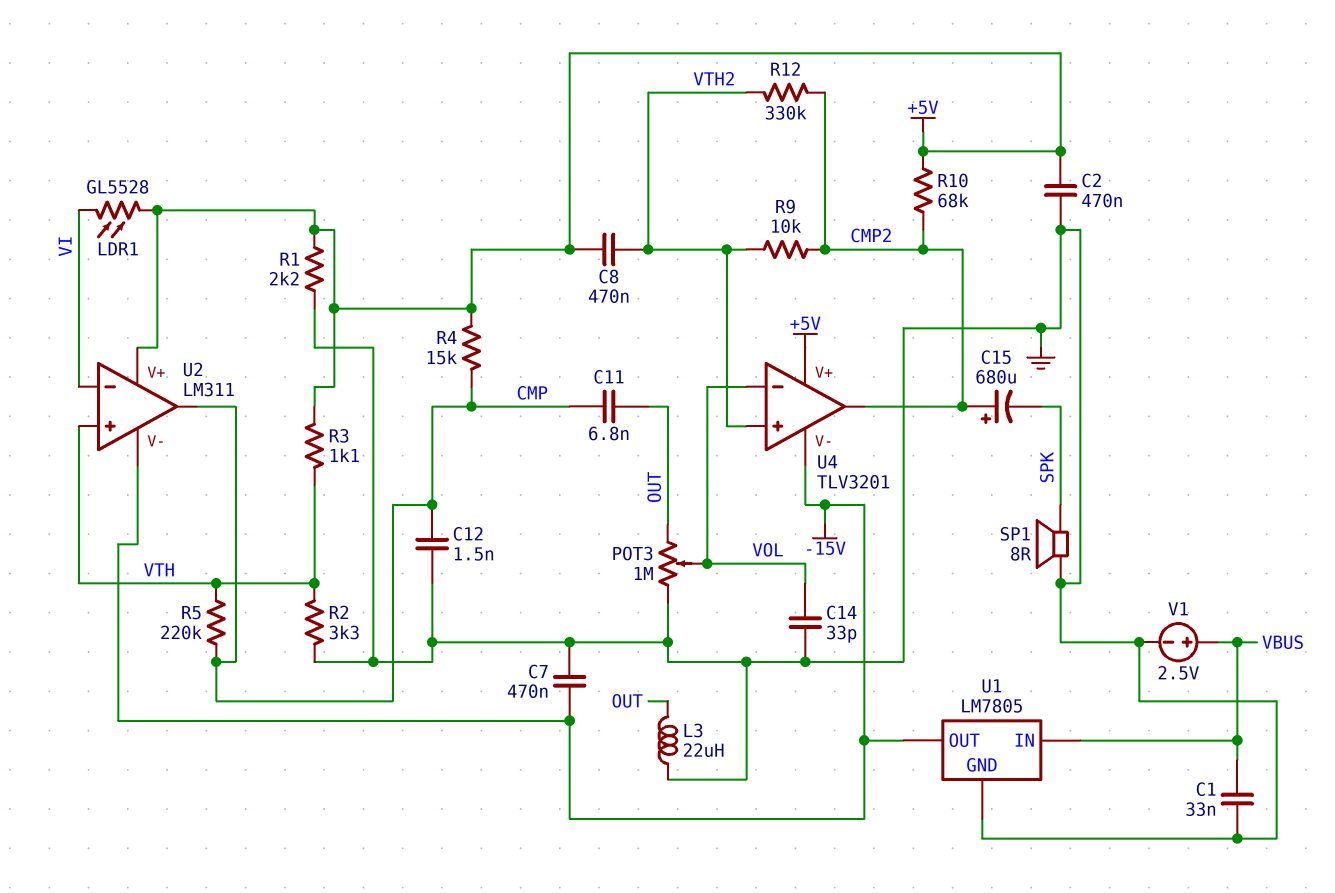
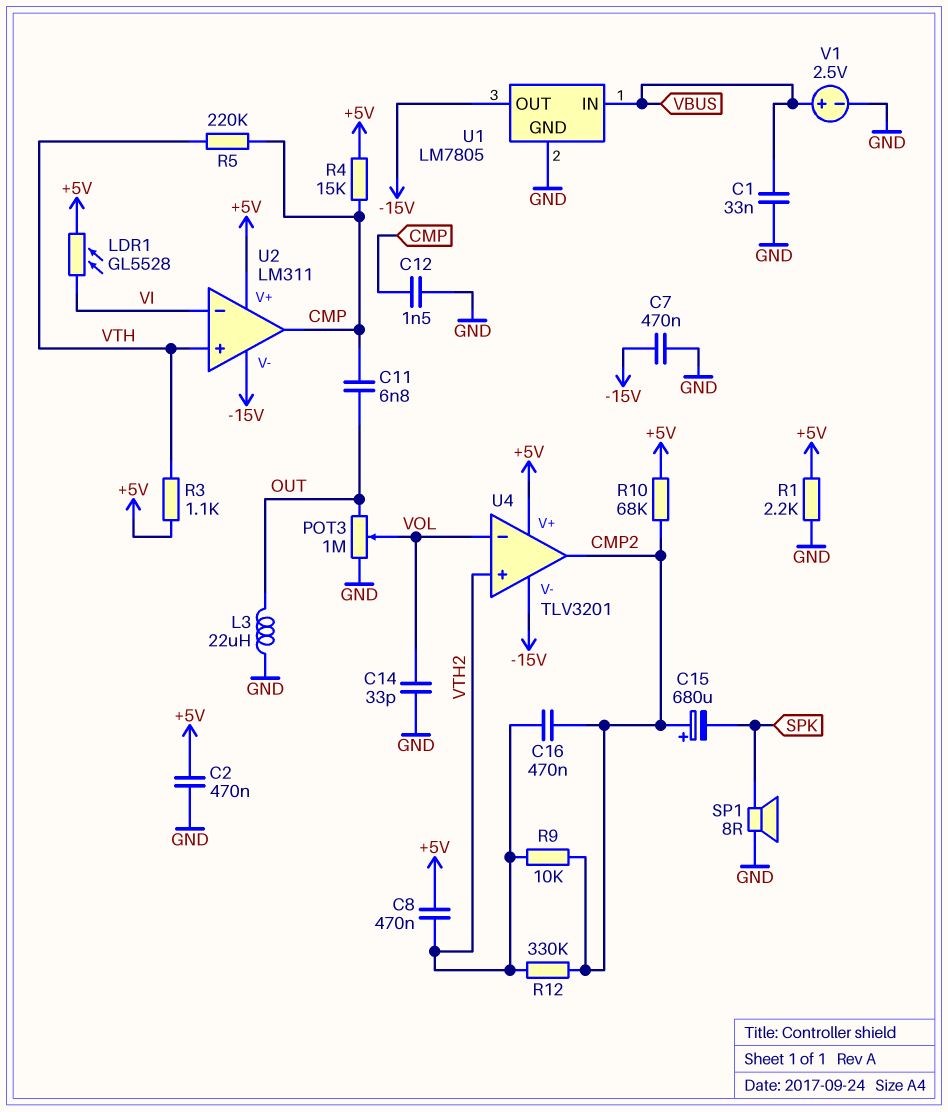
C16: none -> 470nF (CMP2, VTH2)
R2: 3.3k (GND, VTH) -> none

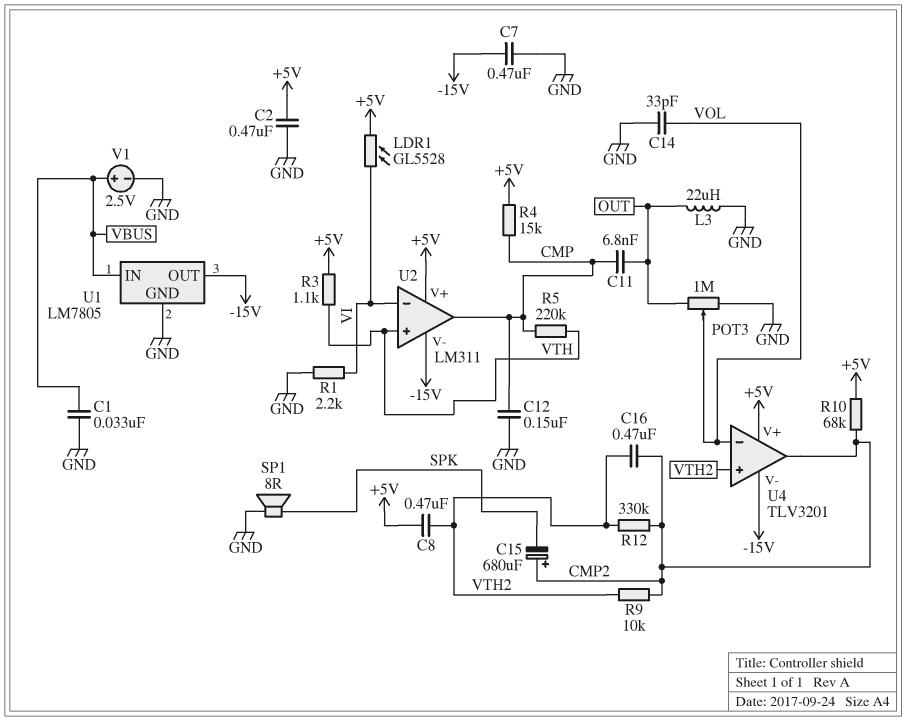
C12: 1.5nF (CMP, GND) -> 150nF (CMP, GND)
R1: 2.2k (+5V, GND) -> 2.2k (GND, VI)

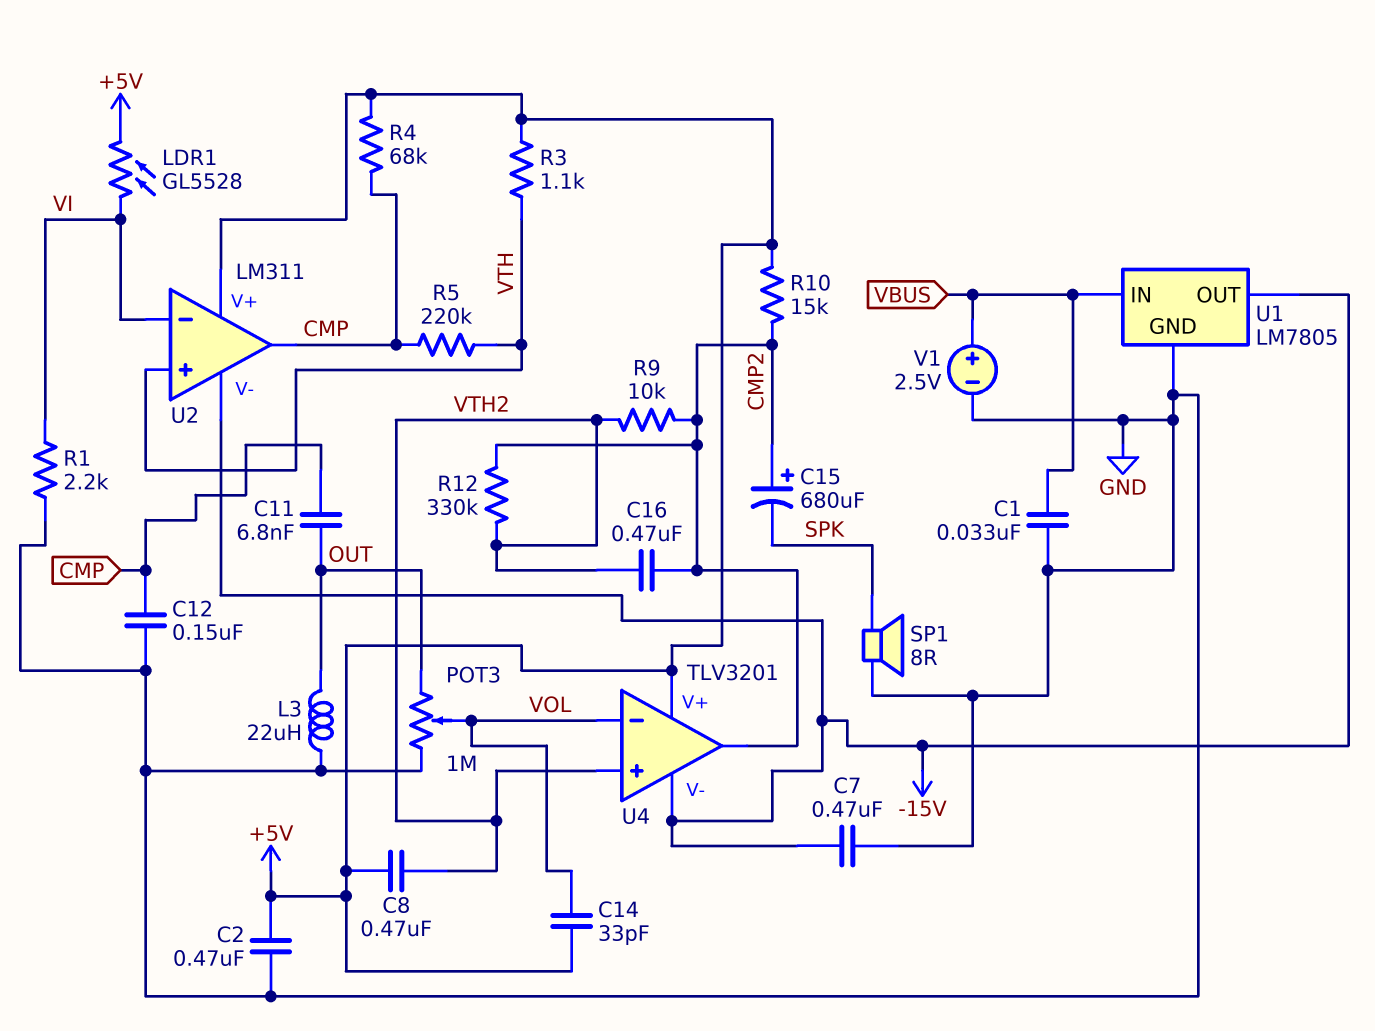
C14: 33pF (GND, VOL) -> 33pF (+5V, VOL)
R4: 15k (+5V, CMP) -> 68k (+5V, CMP)
R10: 68k (+5V, CMP2) -> 15k (+5V, CMP2)

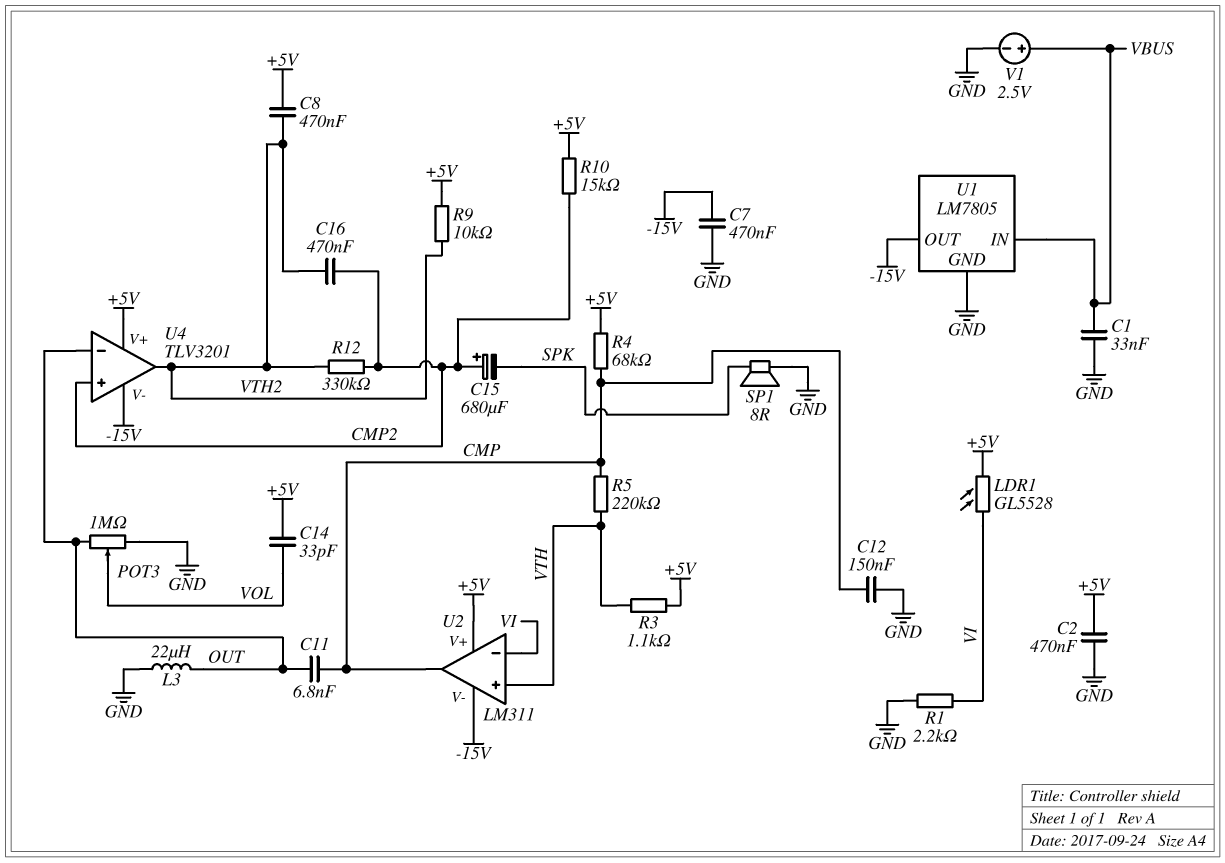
R9: 10k (CMP2, VTH2) -> 10k (+5V, VTH2)
U4 pin in+: VTH2 -> CMP2
U4 pin in-: VOL -> OUT
U4 pin out: CMP2 -> VTH2

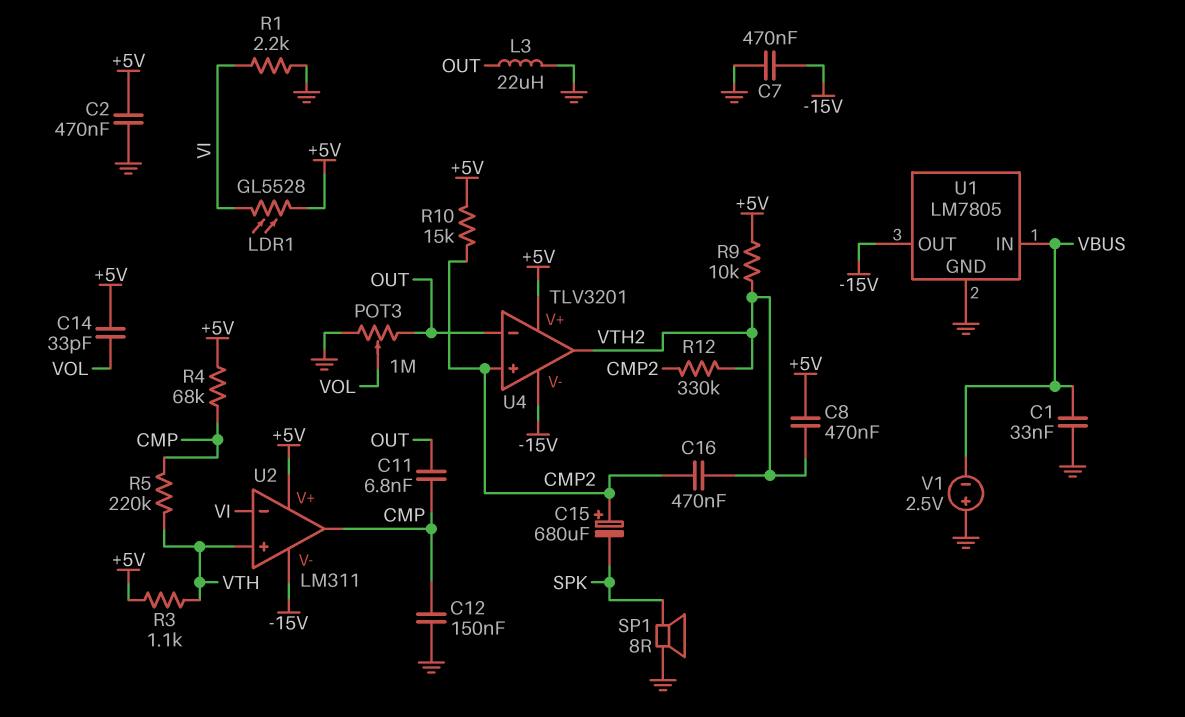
V1: 2.5V (plus VBUS, minus GND) -> 2.5V (plus GND, minus VBUS)

